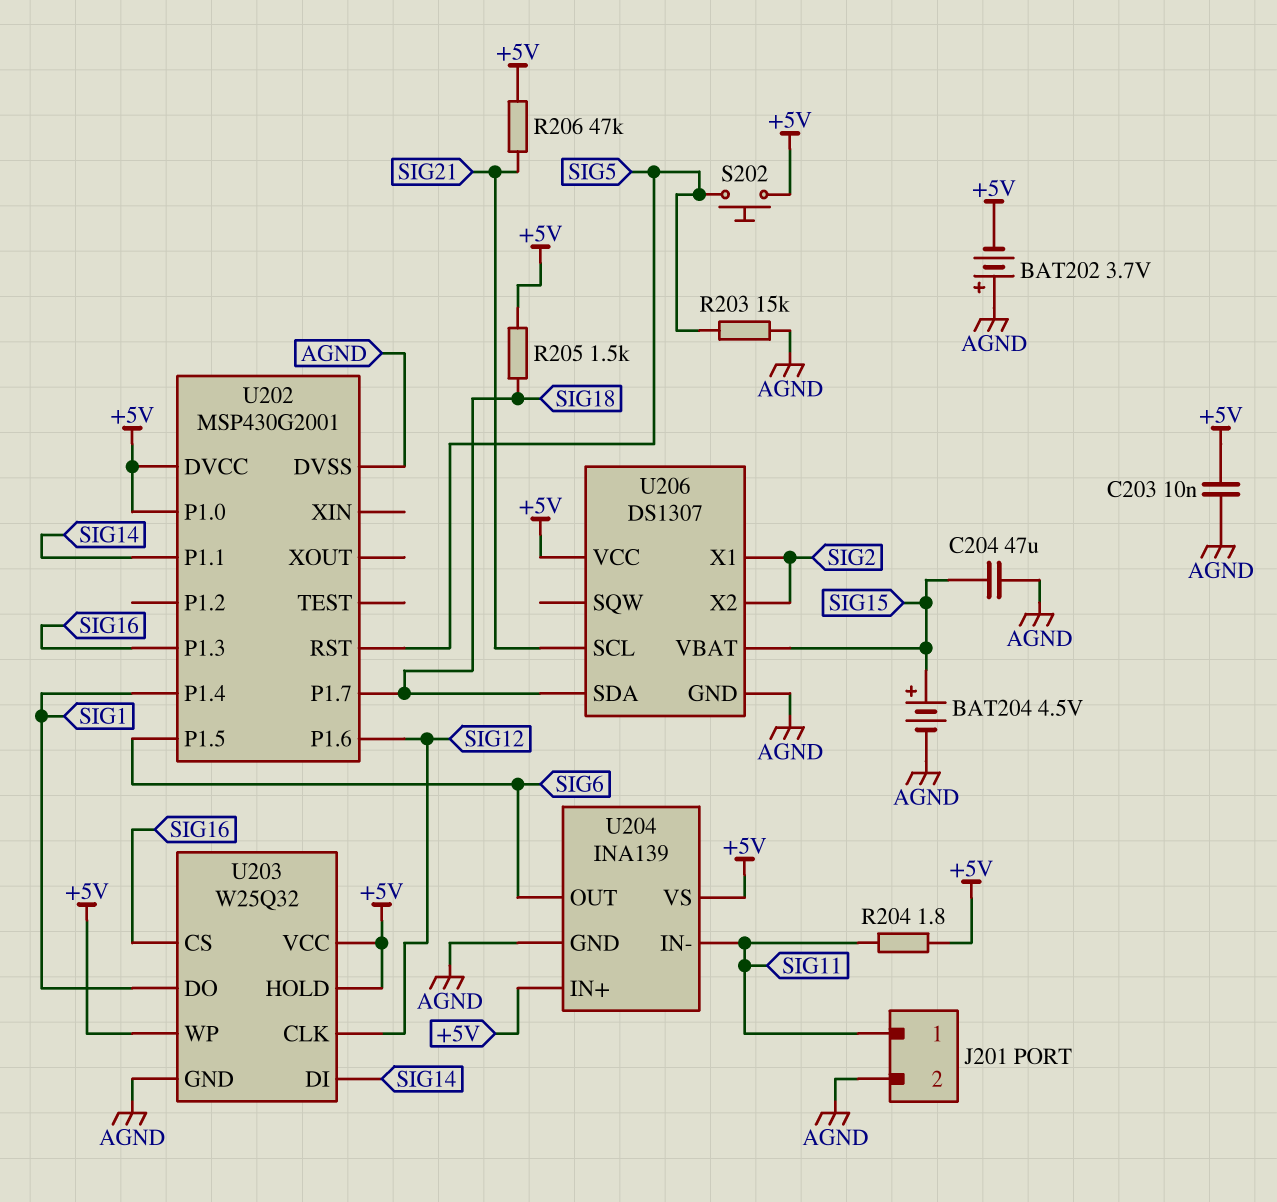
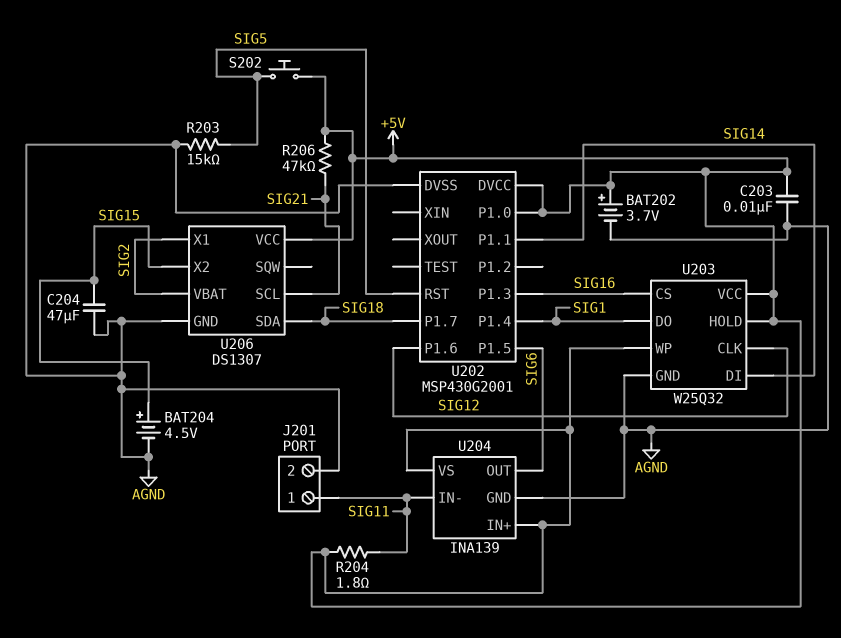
BAT202: 3.7V (plus AGND, minus +5V) -> 3.7V (plus +5V, minus AGND)
R205: 1.5k (+5V, SIG18) -> none
U206 pin VBAT: SIG15 -> SIG2
U206 pin X2: SIG2 -> SIG15

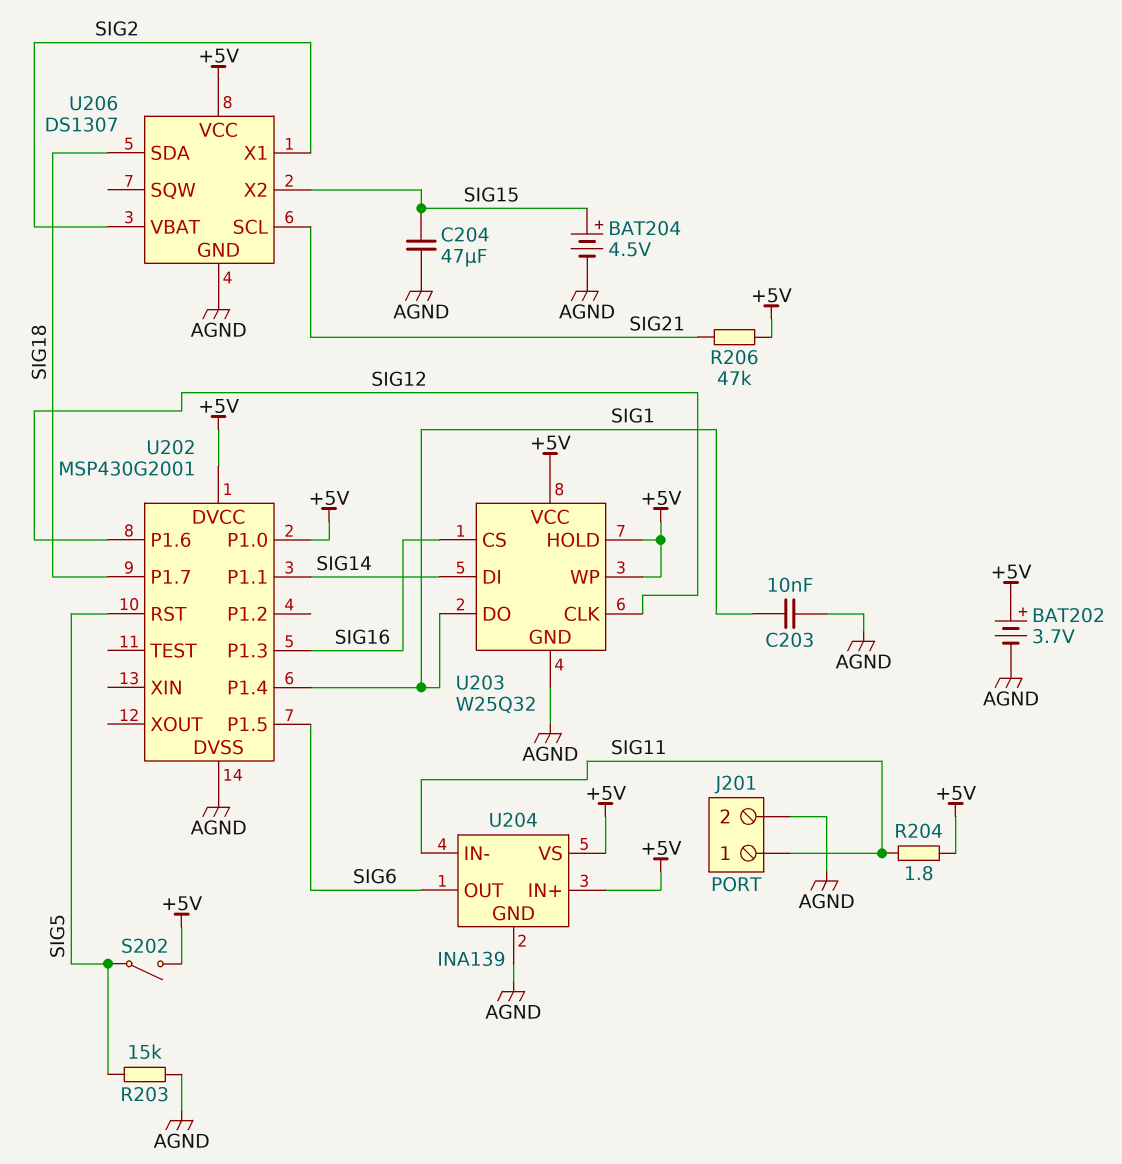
C203: 10nF (+5V, AGND) -> 10nF (AGND, SIG1)
S202: button (+5V, SIG5) -> switch (+5V, SIG5)

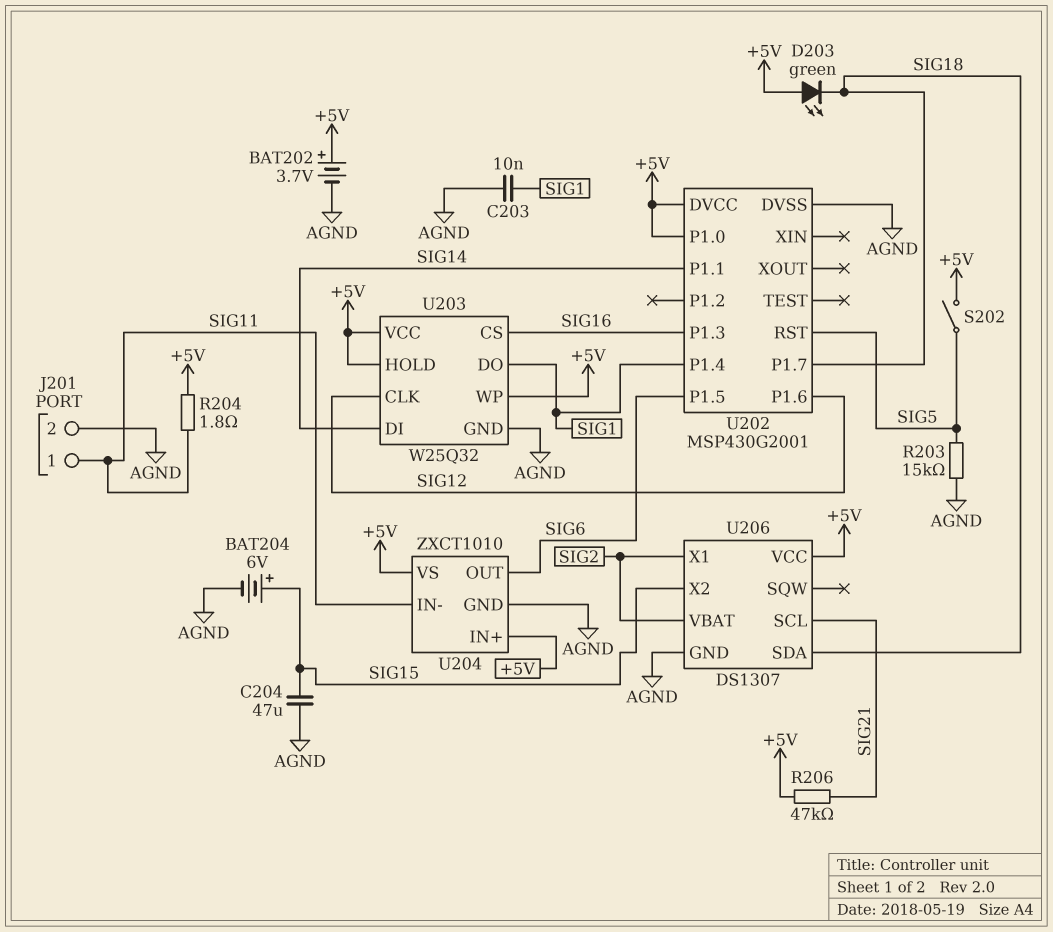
BAT204: 4.5V (plus SIG15, minus AGND) -> 6V (plus SIG15, minus AGND)
D203: none -> LED green (A +5V, K SIG18)
U204: INA139 -> ZXCT1010

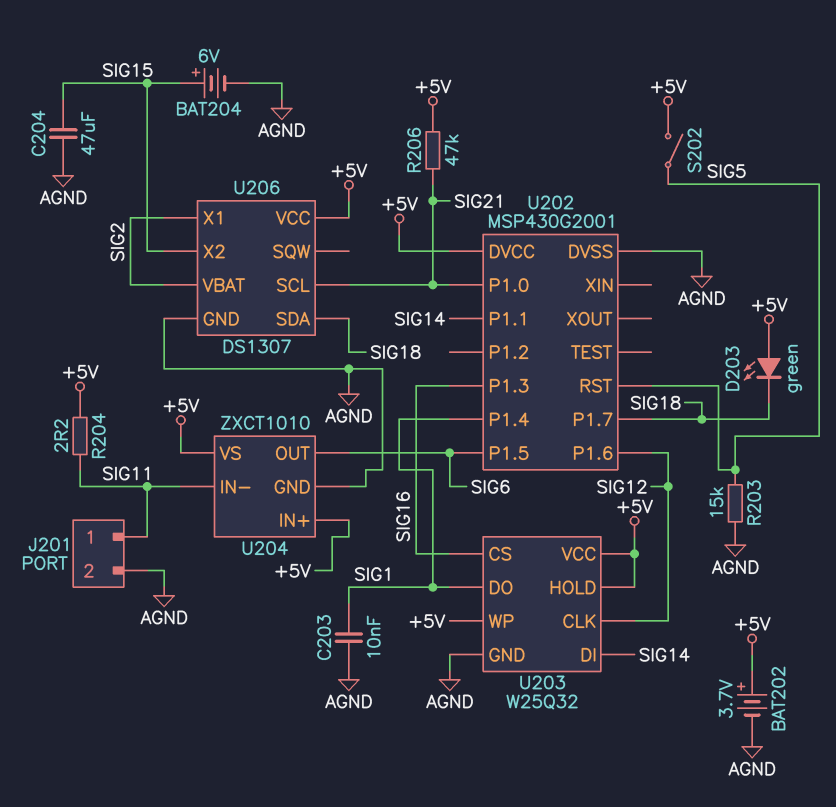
R204: 1.8 (+5V, SIG11) -> 2.2 (+5V, SIG11)
U202 pin P1.0: +5V -> SIG21

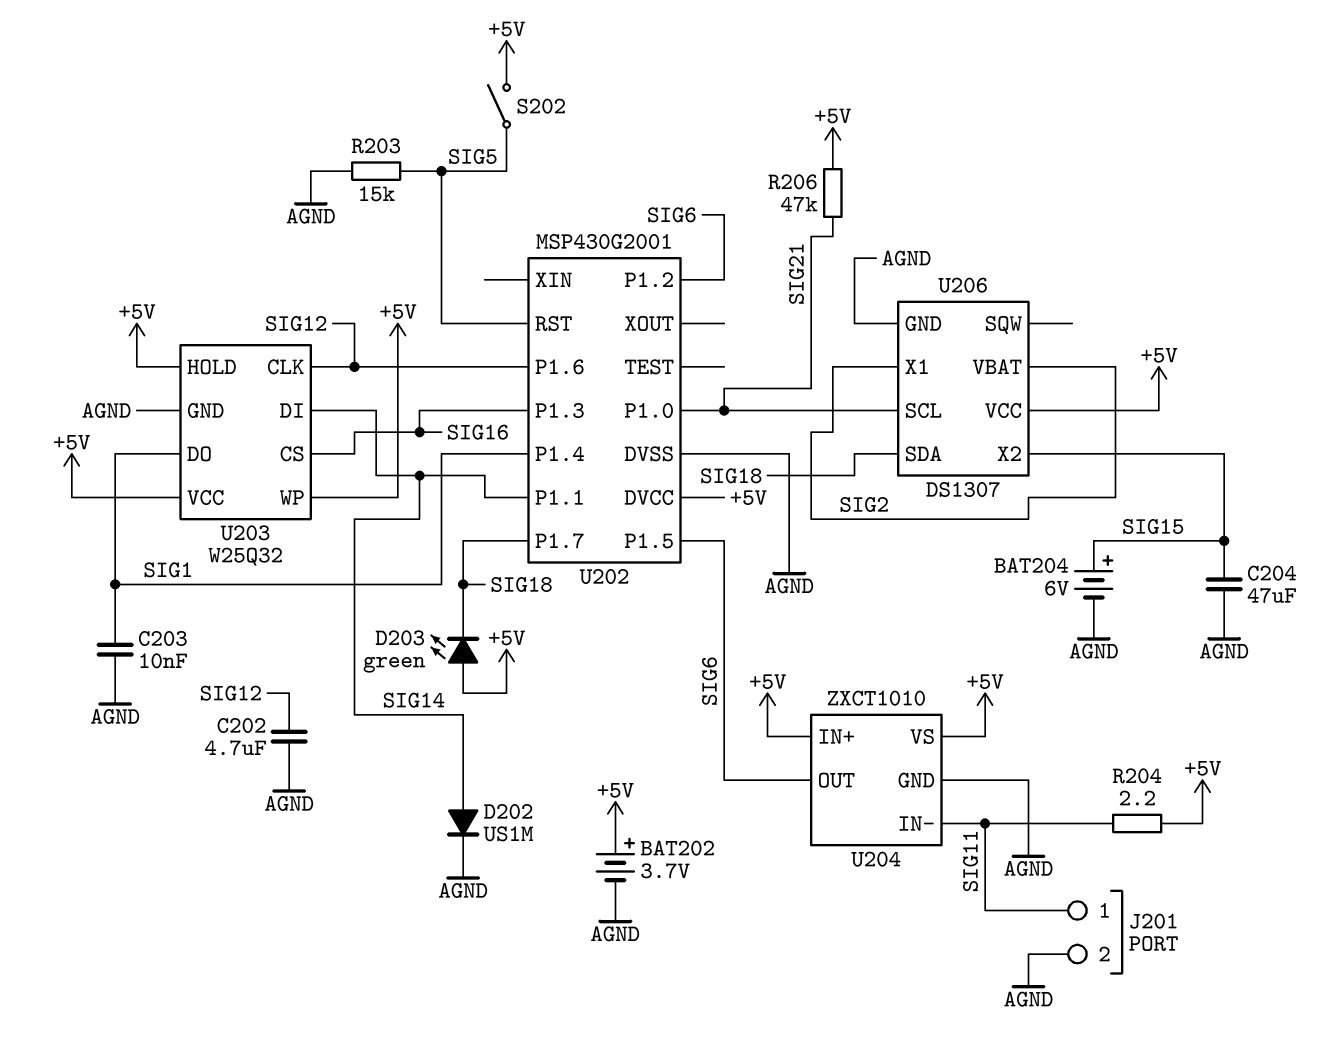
C202: none -> 4.7uF (AGND, SIG12)
D202: none -> diode US1M (A SIG14, K AGND)
U202 pin P1.2: none -> SIG6

